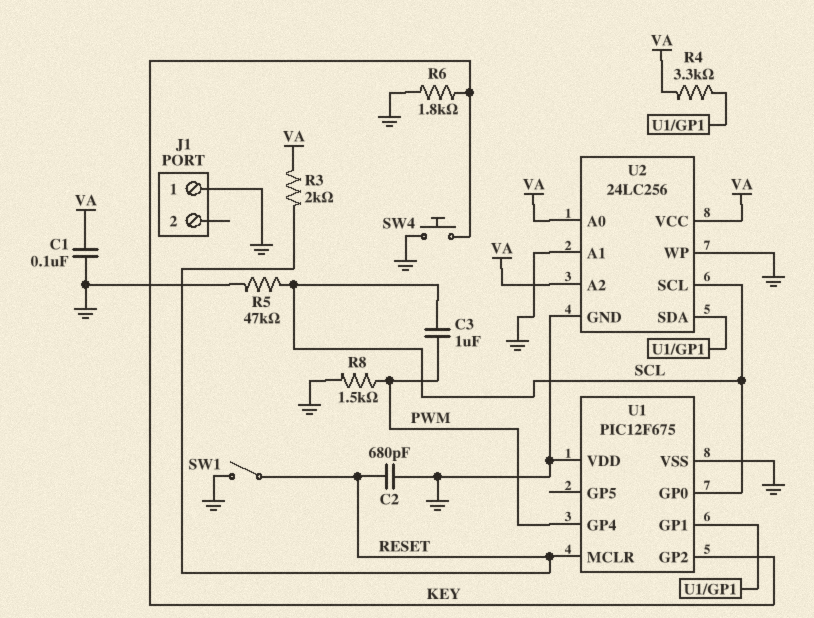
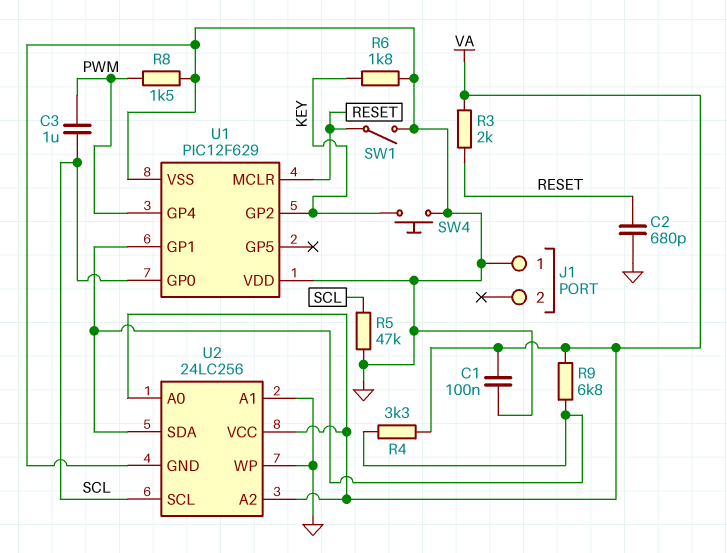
R9: none -> 6.8k (U1/GP1, VA)
U1: PIC12F675 -> PIC12F629

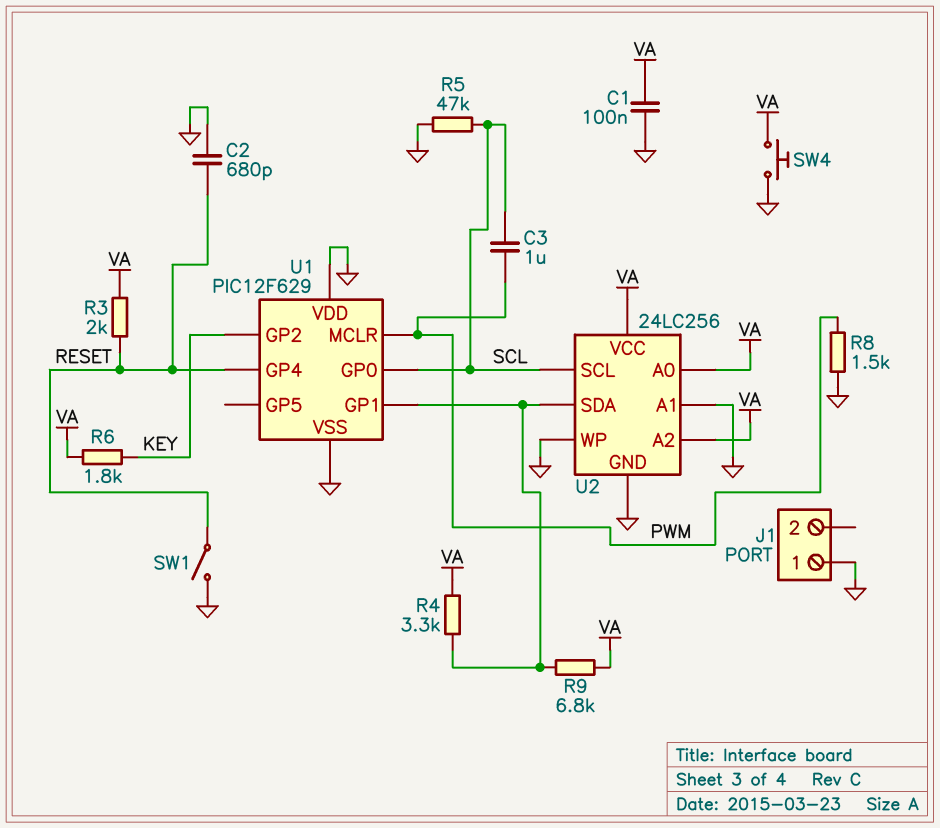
R6: 1.8k (GND, KEY) -> 1.8k (KEY, VA)
SW4: button (GND, KEY) -> button (GND, VA)
U1 pin GP4: PWM -> RESET
U1 pin MCLR: RESET -> PWM

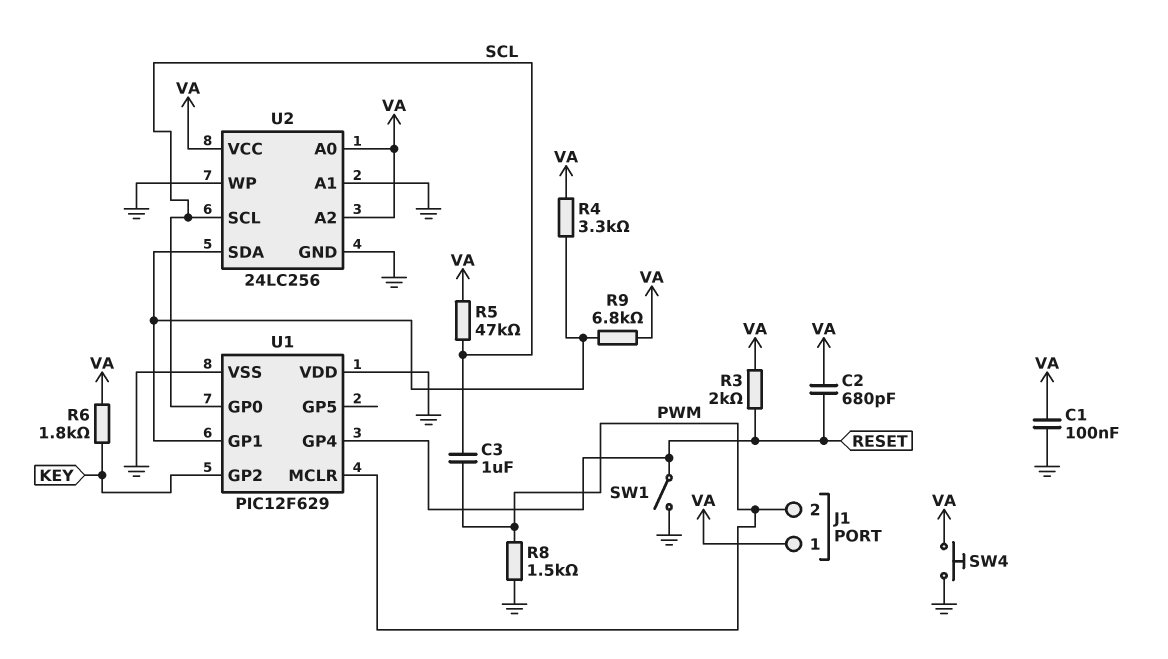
C2: 680pF (GND, RESET) -> 680pF (RESET, VA)
J1 pin 1: GND -> VA
J1 pin 2: none -> PWM
R5: 47k (GND, SCL) -> 47k (SCL, VA)

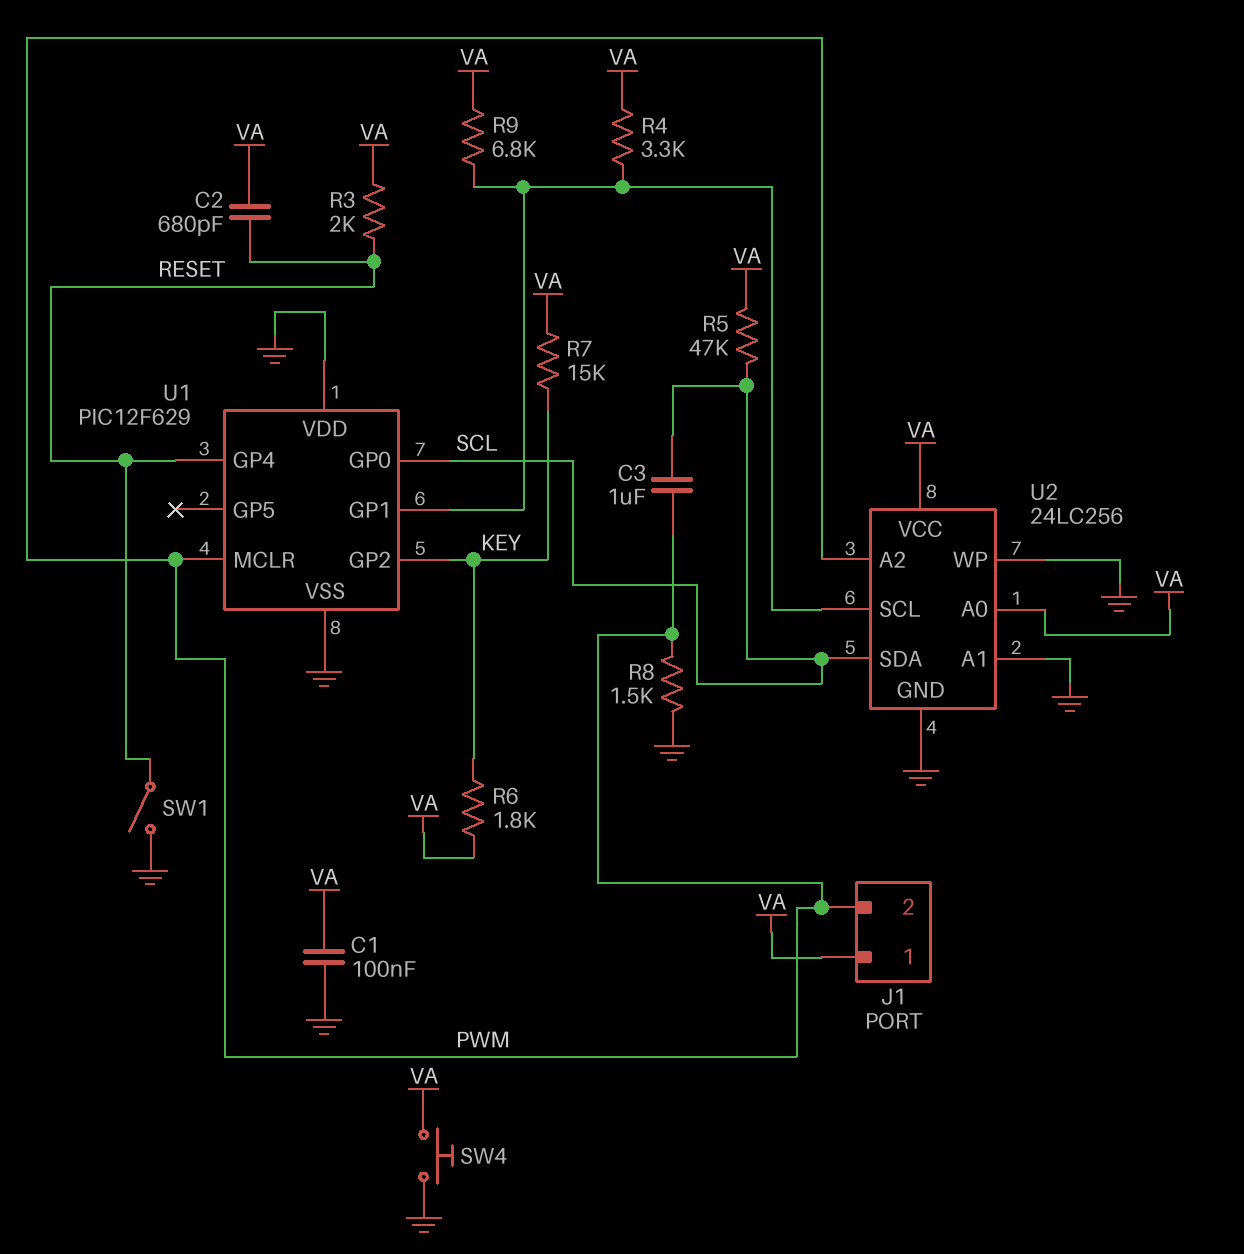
R7: none -> 15k (KEY, VA)
U2 pin A2: VA -> PWM
U2 pin SCL: SCL -> U1/GP1
U2 pin SDA: U1/GP1 -> SCL

